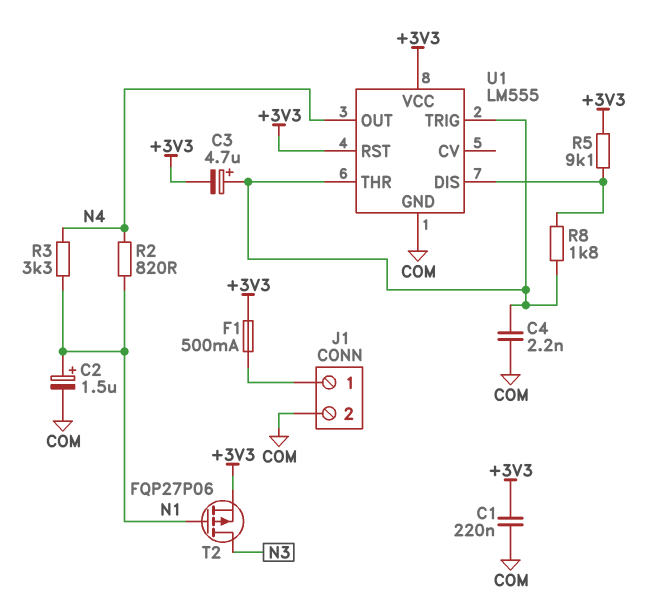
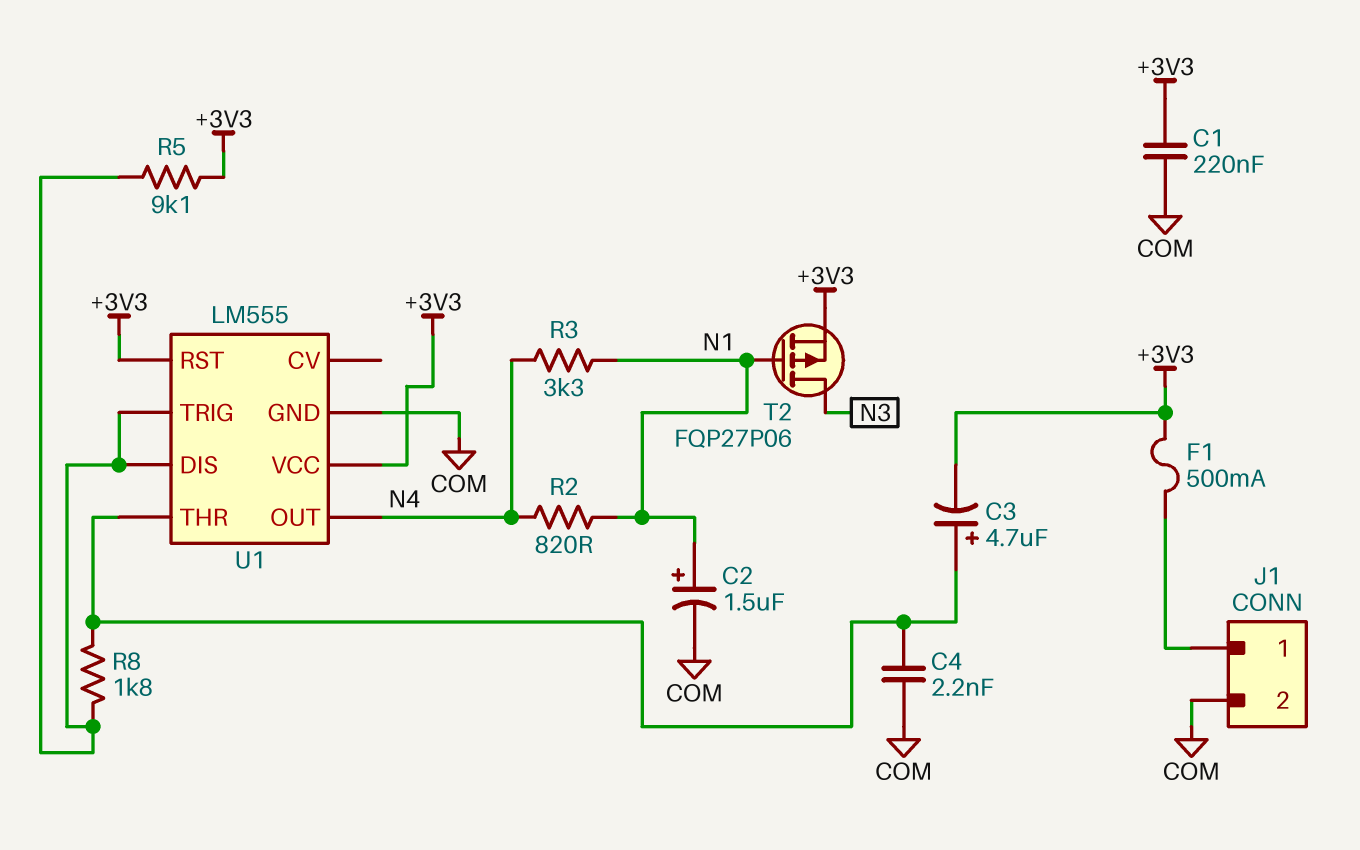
U1 pin TRIG: U1/THR -> U1/DIS

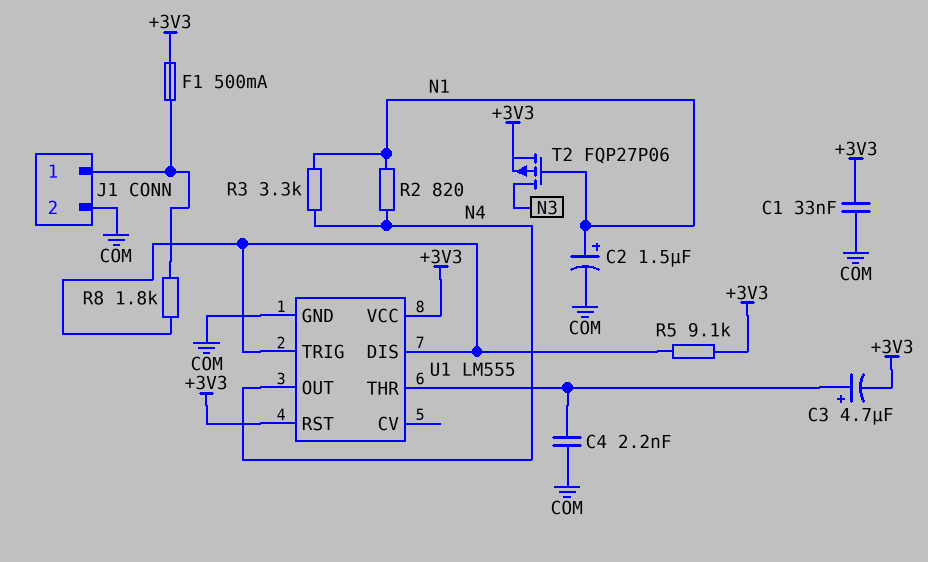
C1: 220nF (+3V3, COM) -> 33nF (+3V3, COM)
R8: 1.8k (U1/DIS, U1/THR) -> 1.8k (J1/1, U1/DIS)

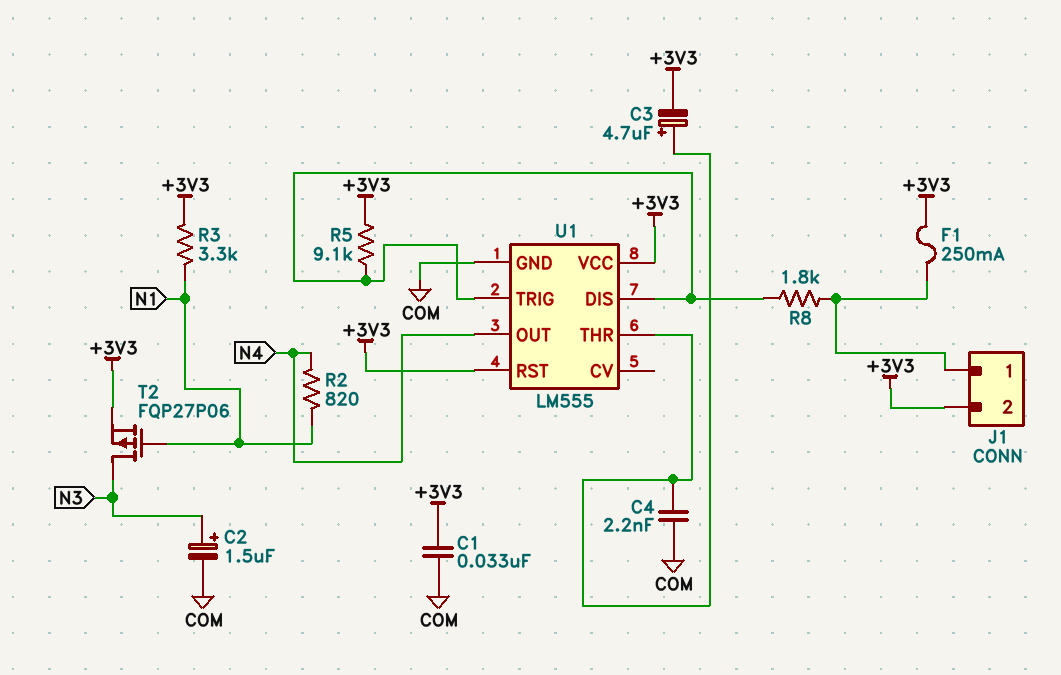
C2: 1.5uF (plus N1, minus COM) -> 1.5uF (plus N3, minus COM)
F1: 500mA (+3V3, J1/1) -> 250mA (+3V3, J1/1)
J1 pin 2: COM -> +3V3
R3: 3.3k (N1, N4) -> 3.3k (+3V3, N1)

